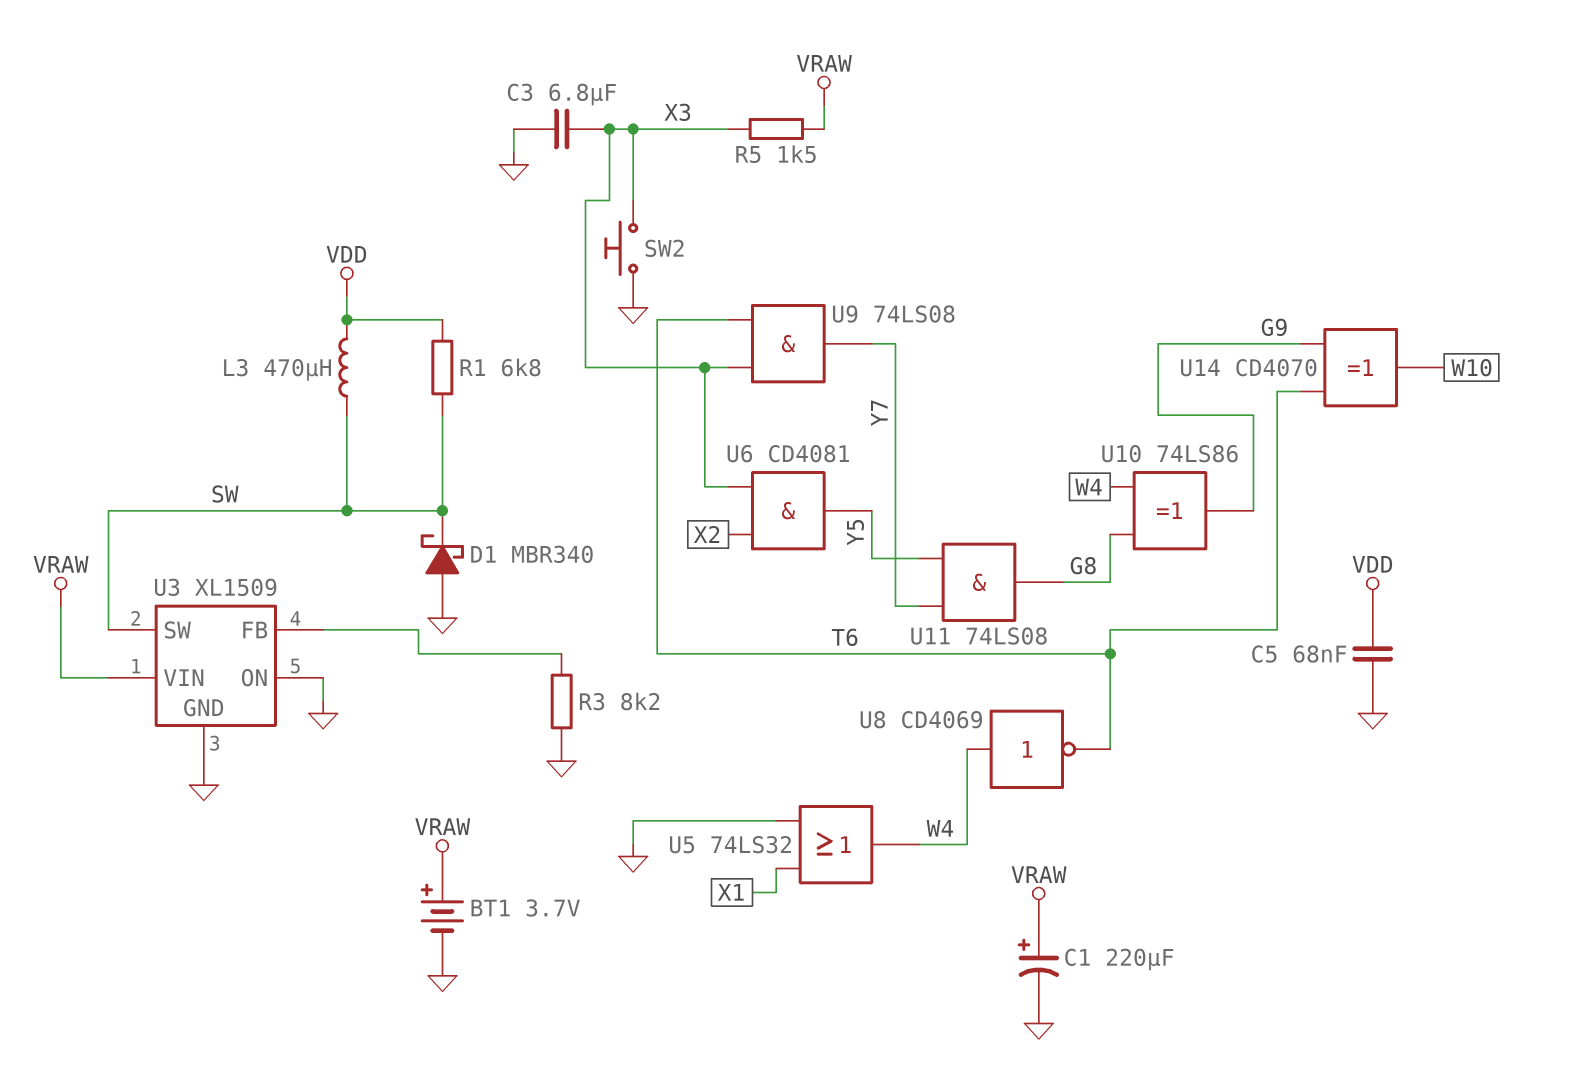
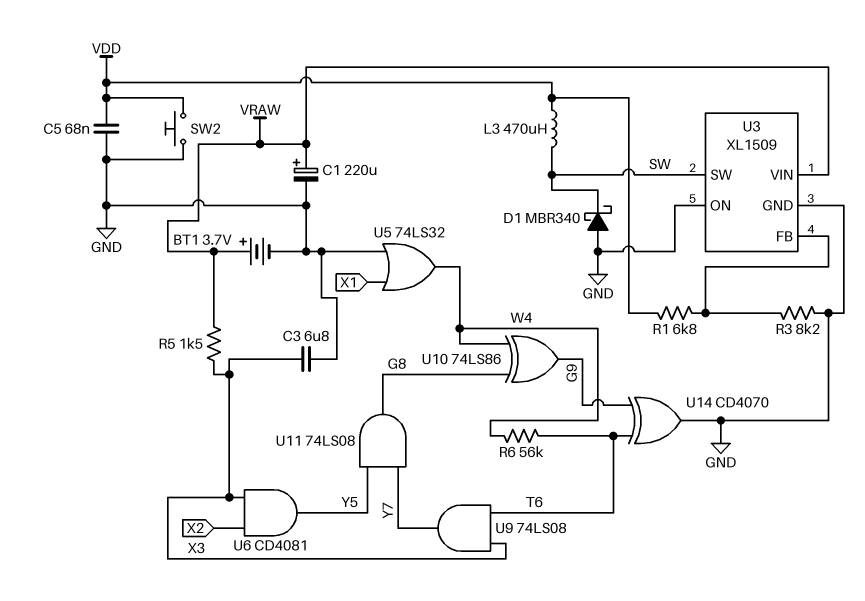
R1: 6.8k (SW, VDD) -> 6.8k (U3/FB, VDD)
R6: none -> 56k (T6, W4)
SW2: button (GND, X3) -> button (GND, VDD)
U8: NOT CD4069 (in W4, out T6) -> none
U14: XOR CD4070 (in G9, in T6, out W10) -> XOR CD4070 (in G9, in T6, out GND)

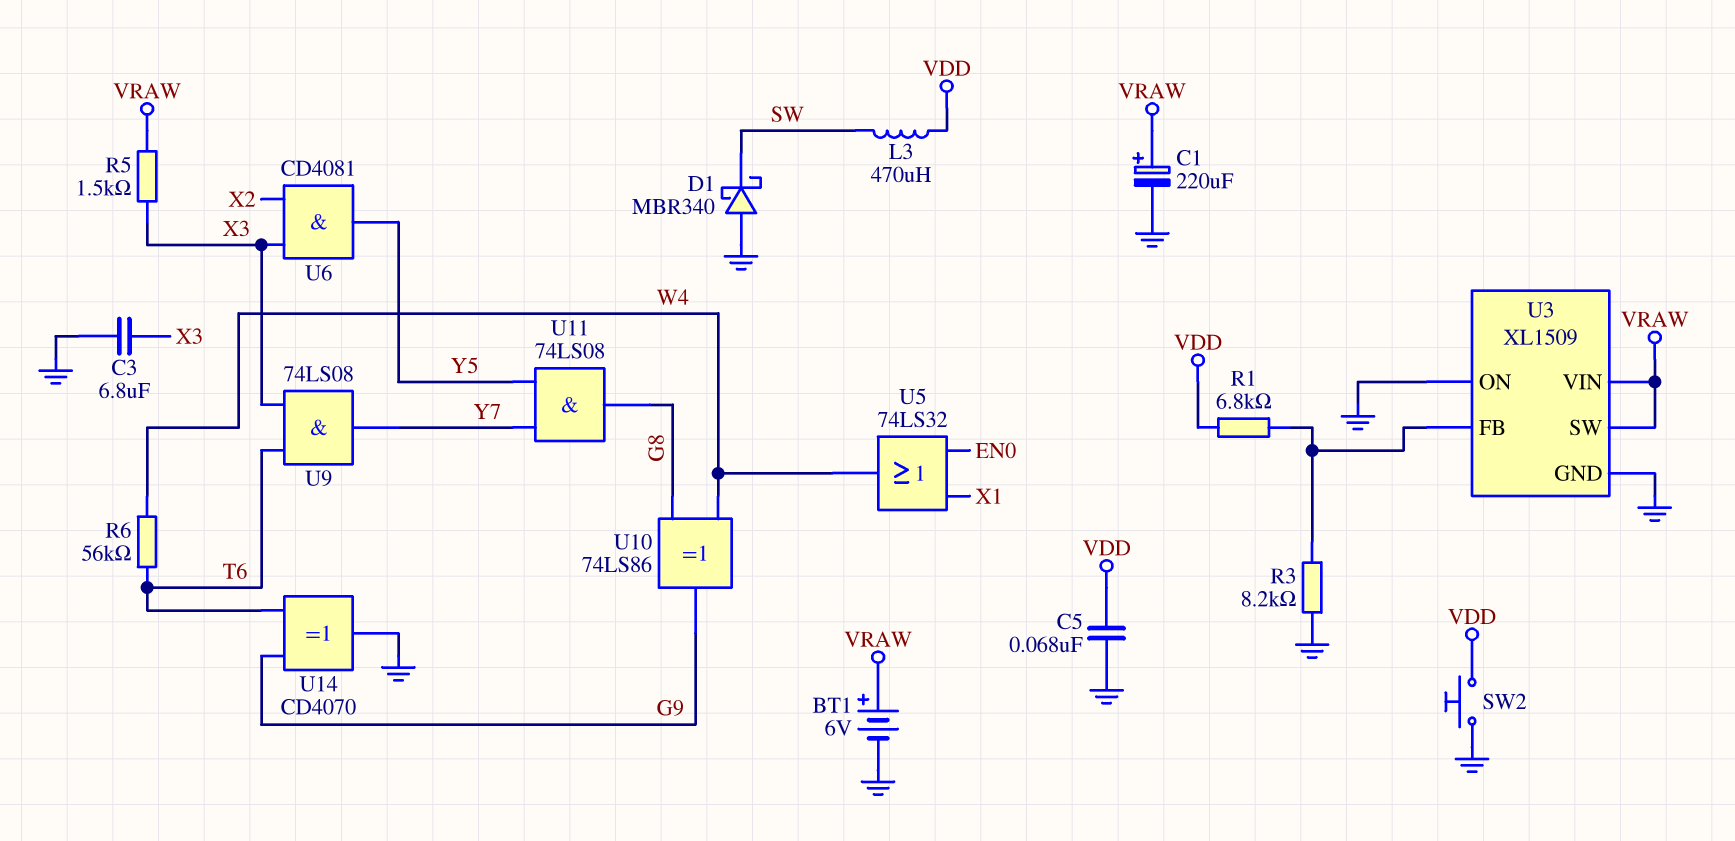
BT1: 3.7V (plus VRAW, minus GND) -> 6V (plus VRAW, minus GND)
U3 pin SW: SW -> VRAW
U5: OR 74LS32 (in GND, in X1, out W4) -> OR 74LS32 (in EN0, in X1, out W4)

